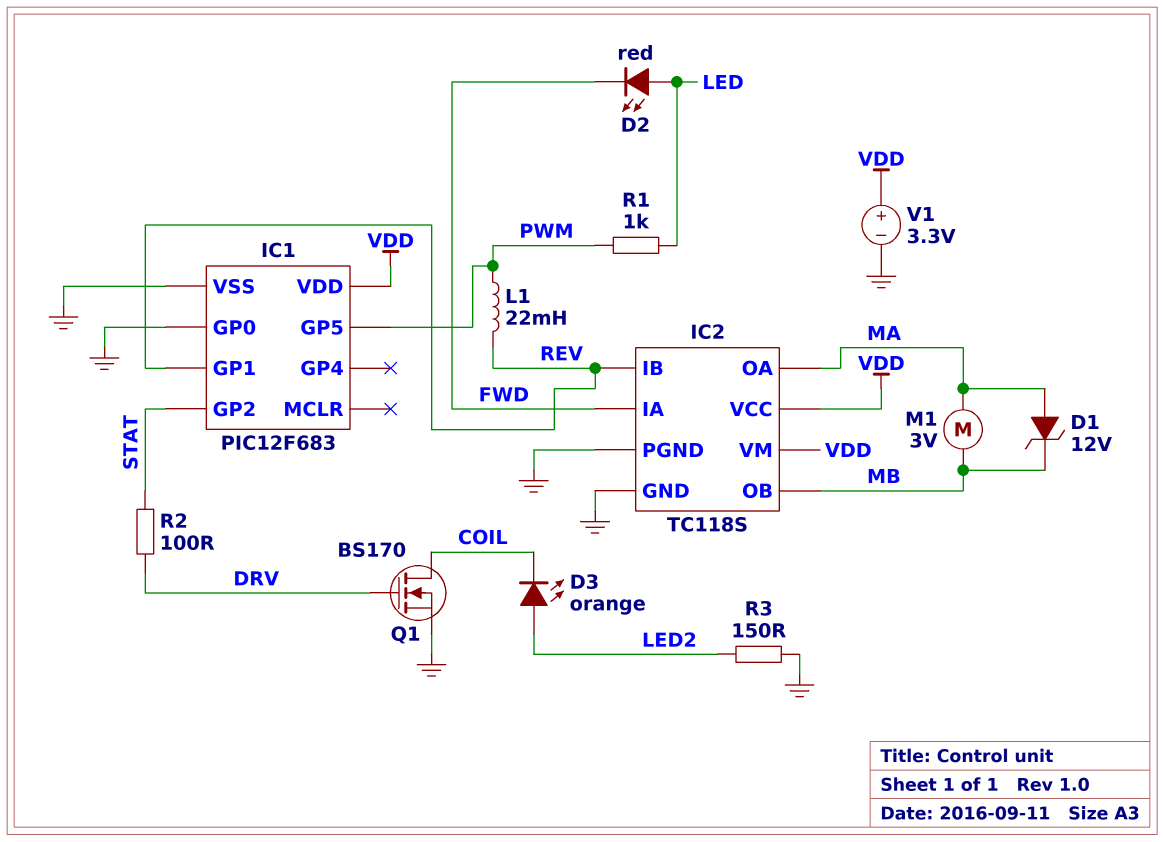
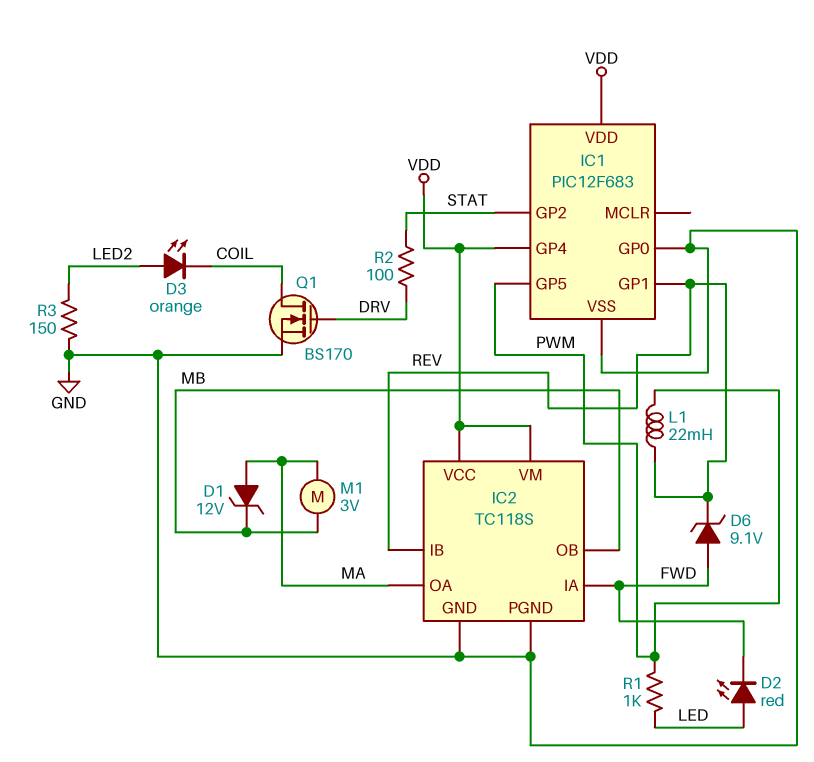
D6: none -> zener 9.1V (A FWD, K REV)
IC1 pin GP4: none -> VDD
V1: 3.3V (plus VDD, minus GND) -> none

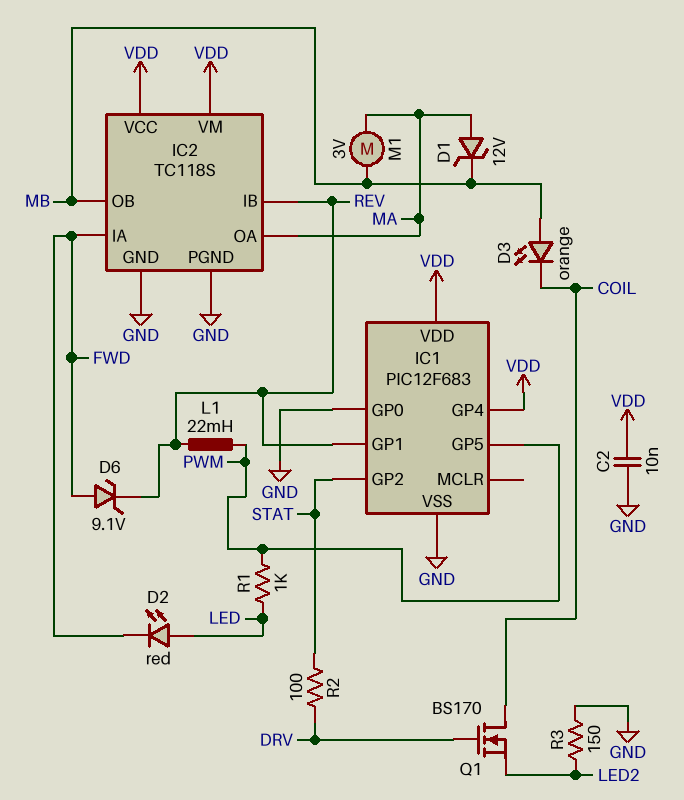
C2: none -> 10nF (GND, VDD)
D3: LED orange (A LED2, K COIL) -> LED orange (A MB, K COIL)
Q1: NMOS BS170 (G DRV, D COIL, S GND) -> NMOS BS170 (G DRV, D COIL, S LED2)

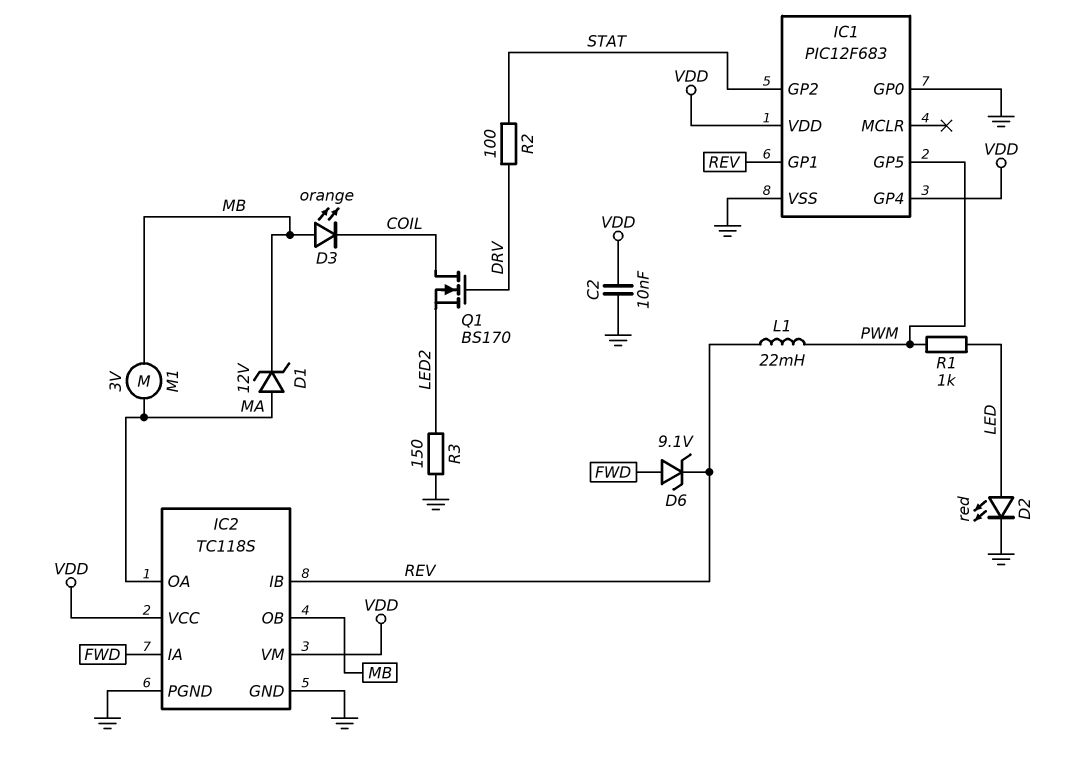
D2: LED red (A LED, K FWD) -> LED red (A LED, K GND)

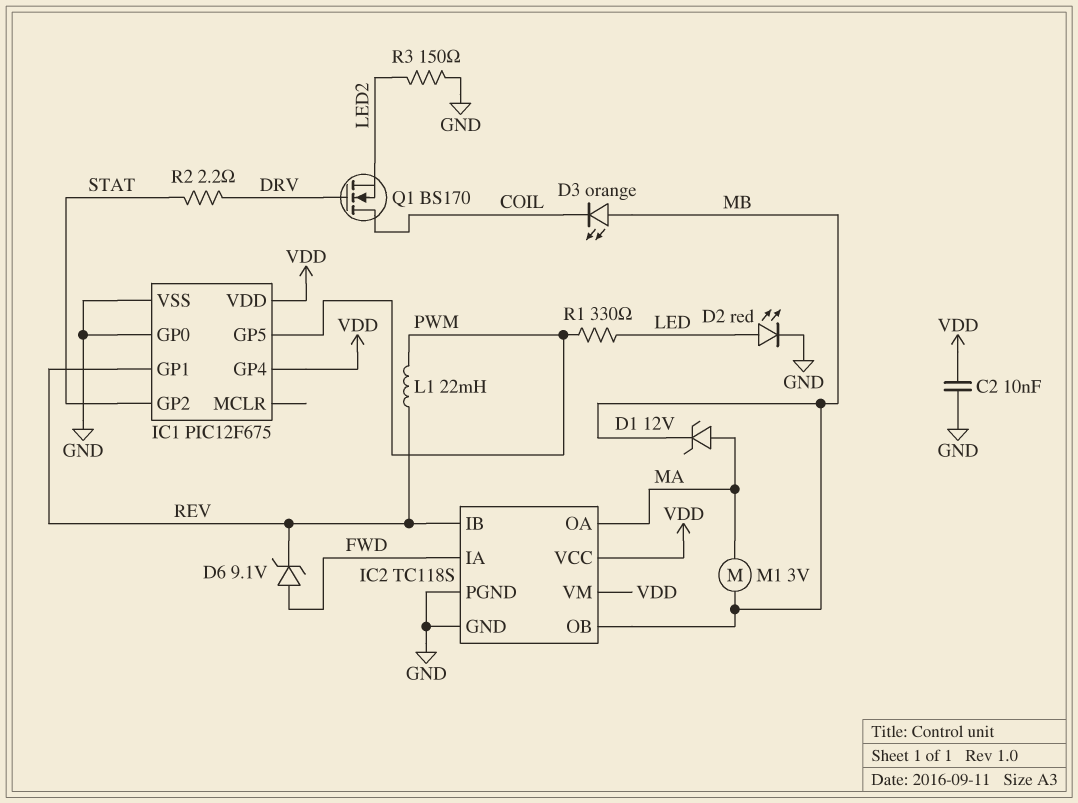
IC1: PIC12F683 -> PIC12F675
R1: 1k (LED, PWM) -> 330 (LED, PWM)
R2: 100 (DRV, STAT) -> 2.2 (DRV, STAT)

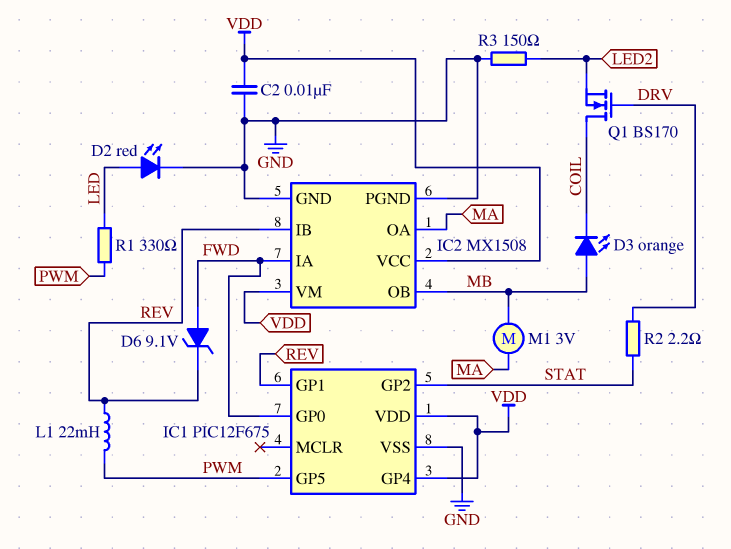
D1: zener 12V (A MA, K MB) -> none
IC1 pin GP0: GND -> FWD
IC2: TC118S -> MX1508

